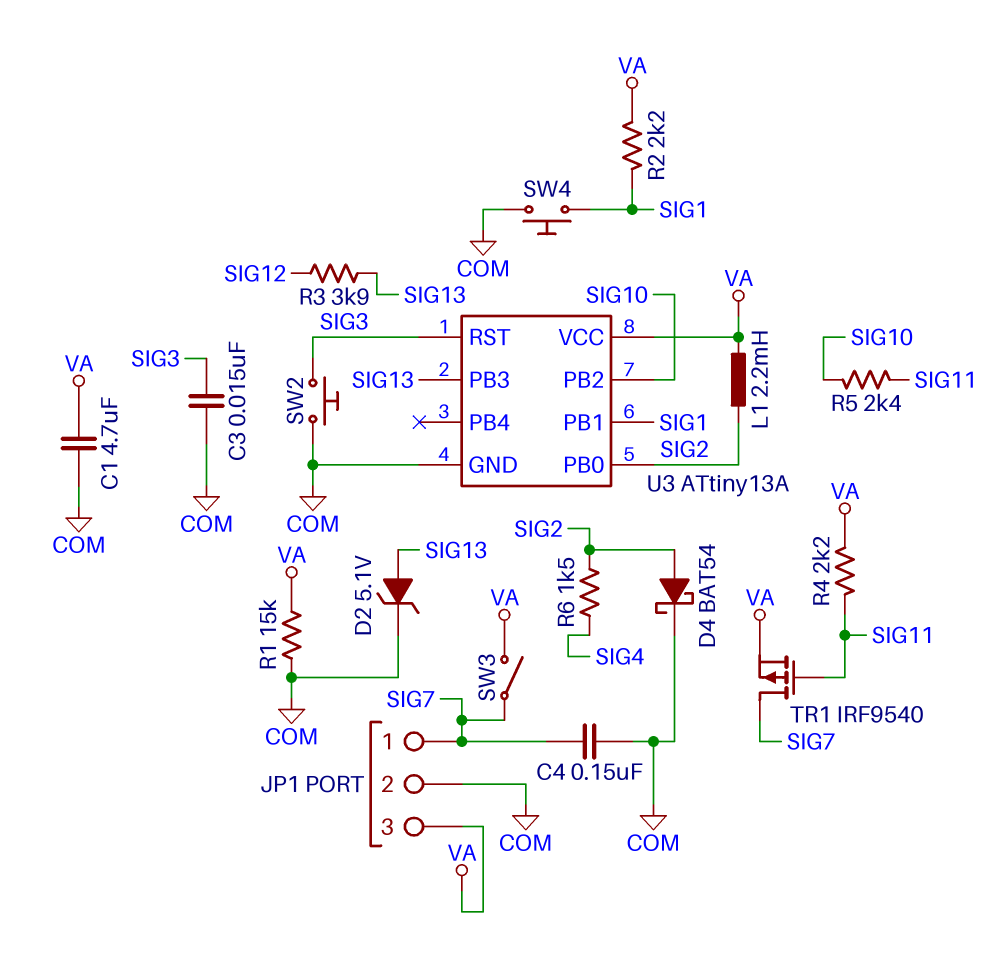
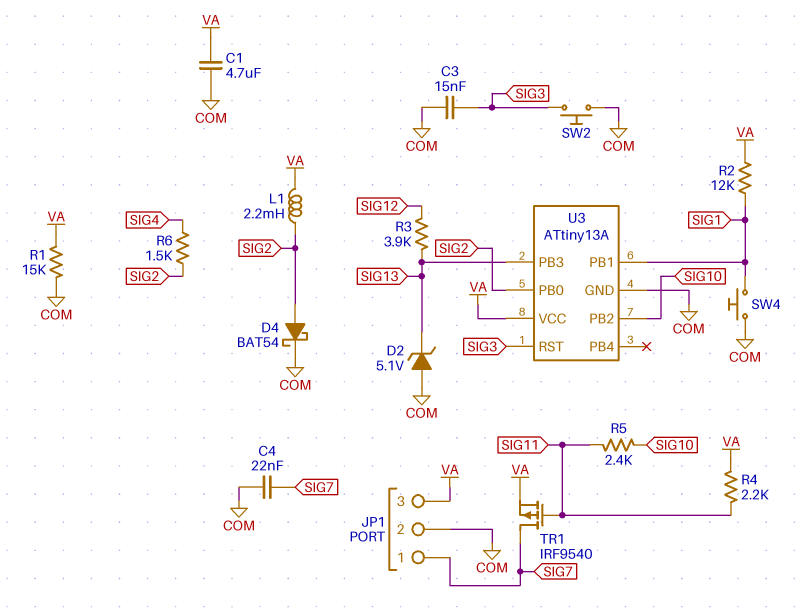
C4: 150nF (COM, SIG7) -> 22nF (COM, SIG7)
D2: zener 5.1V (A SIG13, K COM) -> zener 5.1V (A COM, K SIG13)
R2: 2.2k (SIG1, VA) -> 12k (SIG1, VA)
SW3: switch (SIG7, VA) -> none

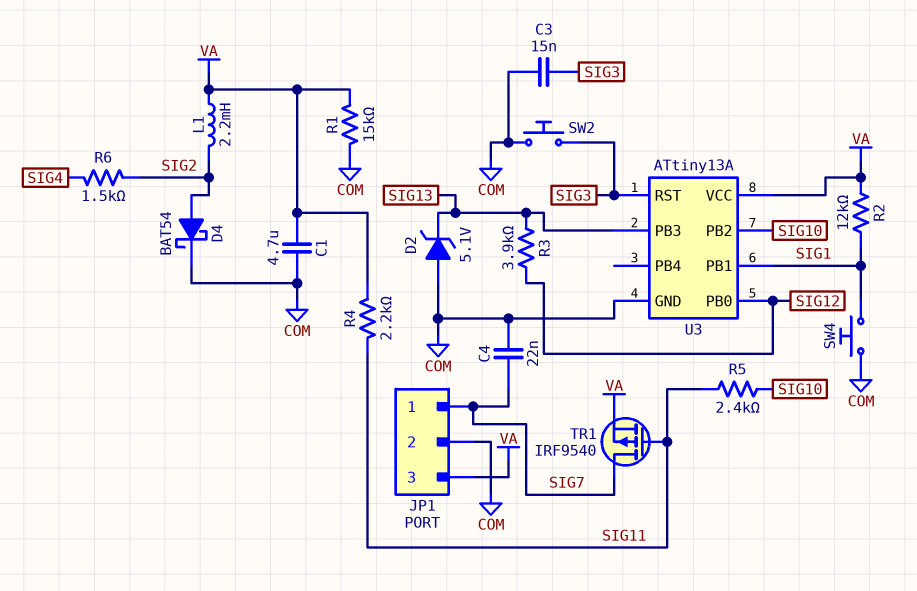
U3 pin PB0: SIG2 -> SIG12

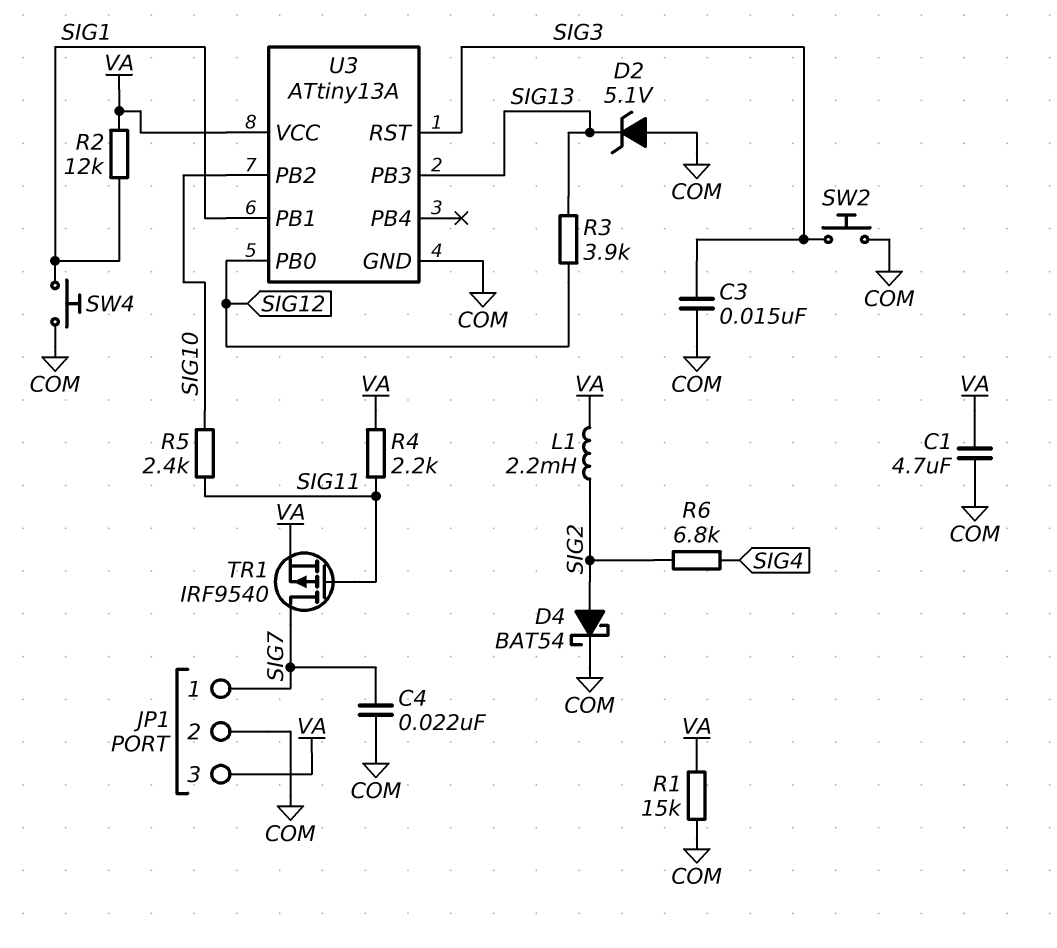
R6: 1.5k (SIG2, SIG4) -> 6.8k (SIG2, SIG4)

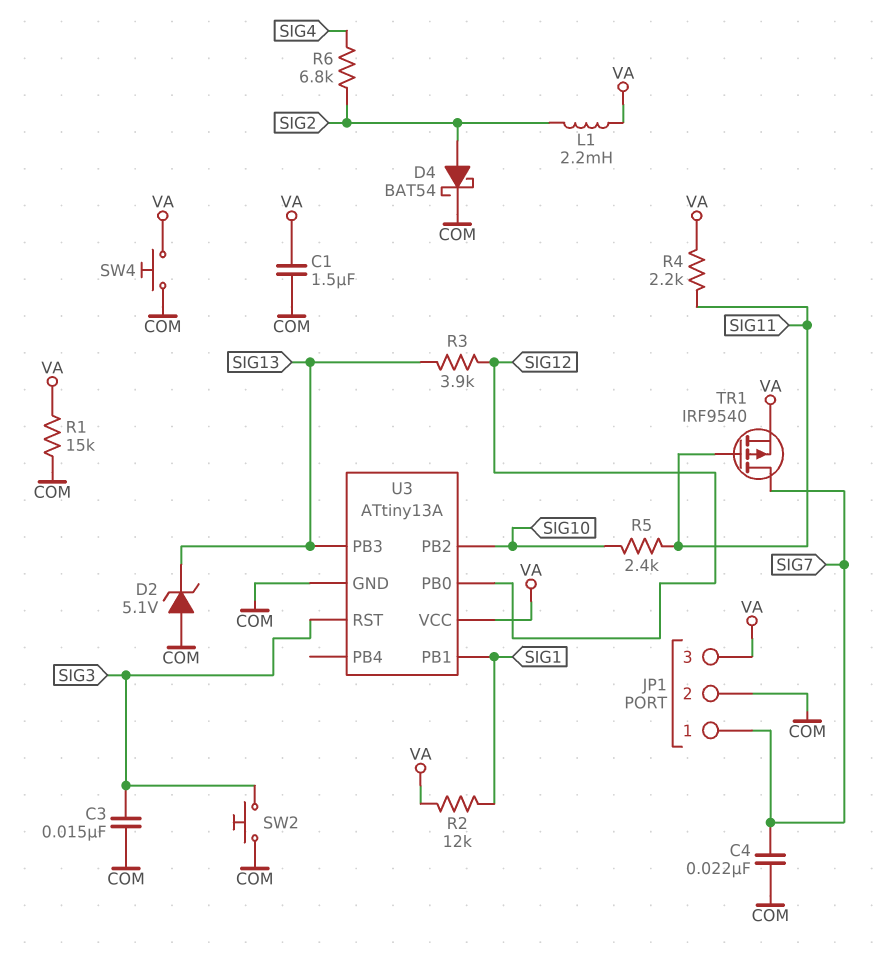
C1: 4.7uF (COM, VA) -> 1.5uF (COM, VA)
SW4: button (COM, SIG1) -> button (COM, VA)

